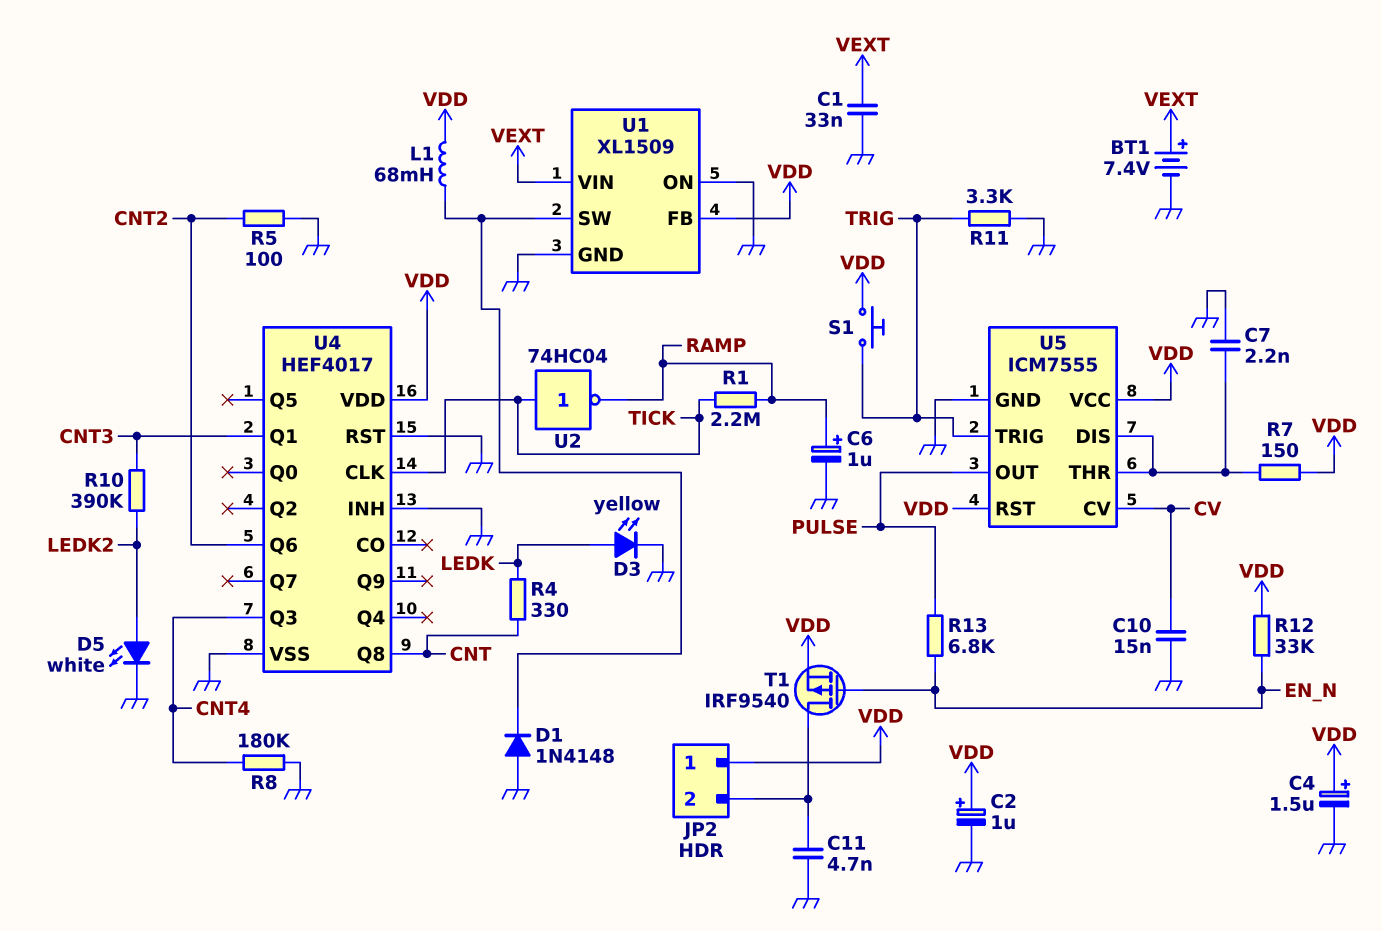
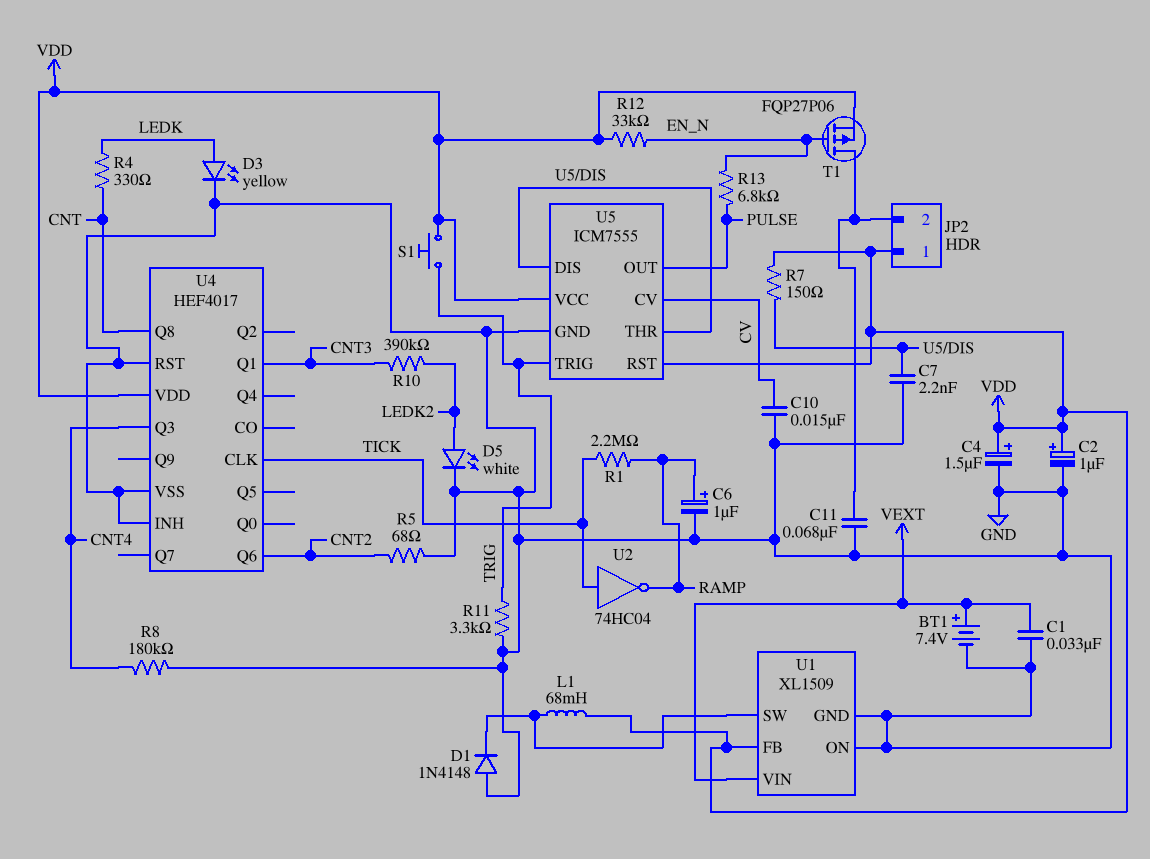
C11: 4.7nF (GND, JP2/2) -> 68nF (GND, JP2/2)
R5: 100 (CNT2, GND) -> 68 (CNT2, GND)
T1: PMOS IRF9540 (G EN_N, D JP2/2, S VDD) -> PMOS FQP27P06 (G EN_N, D JP2/2, S VDD)

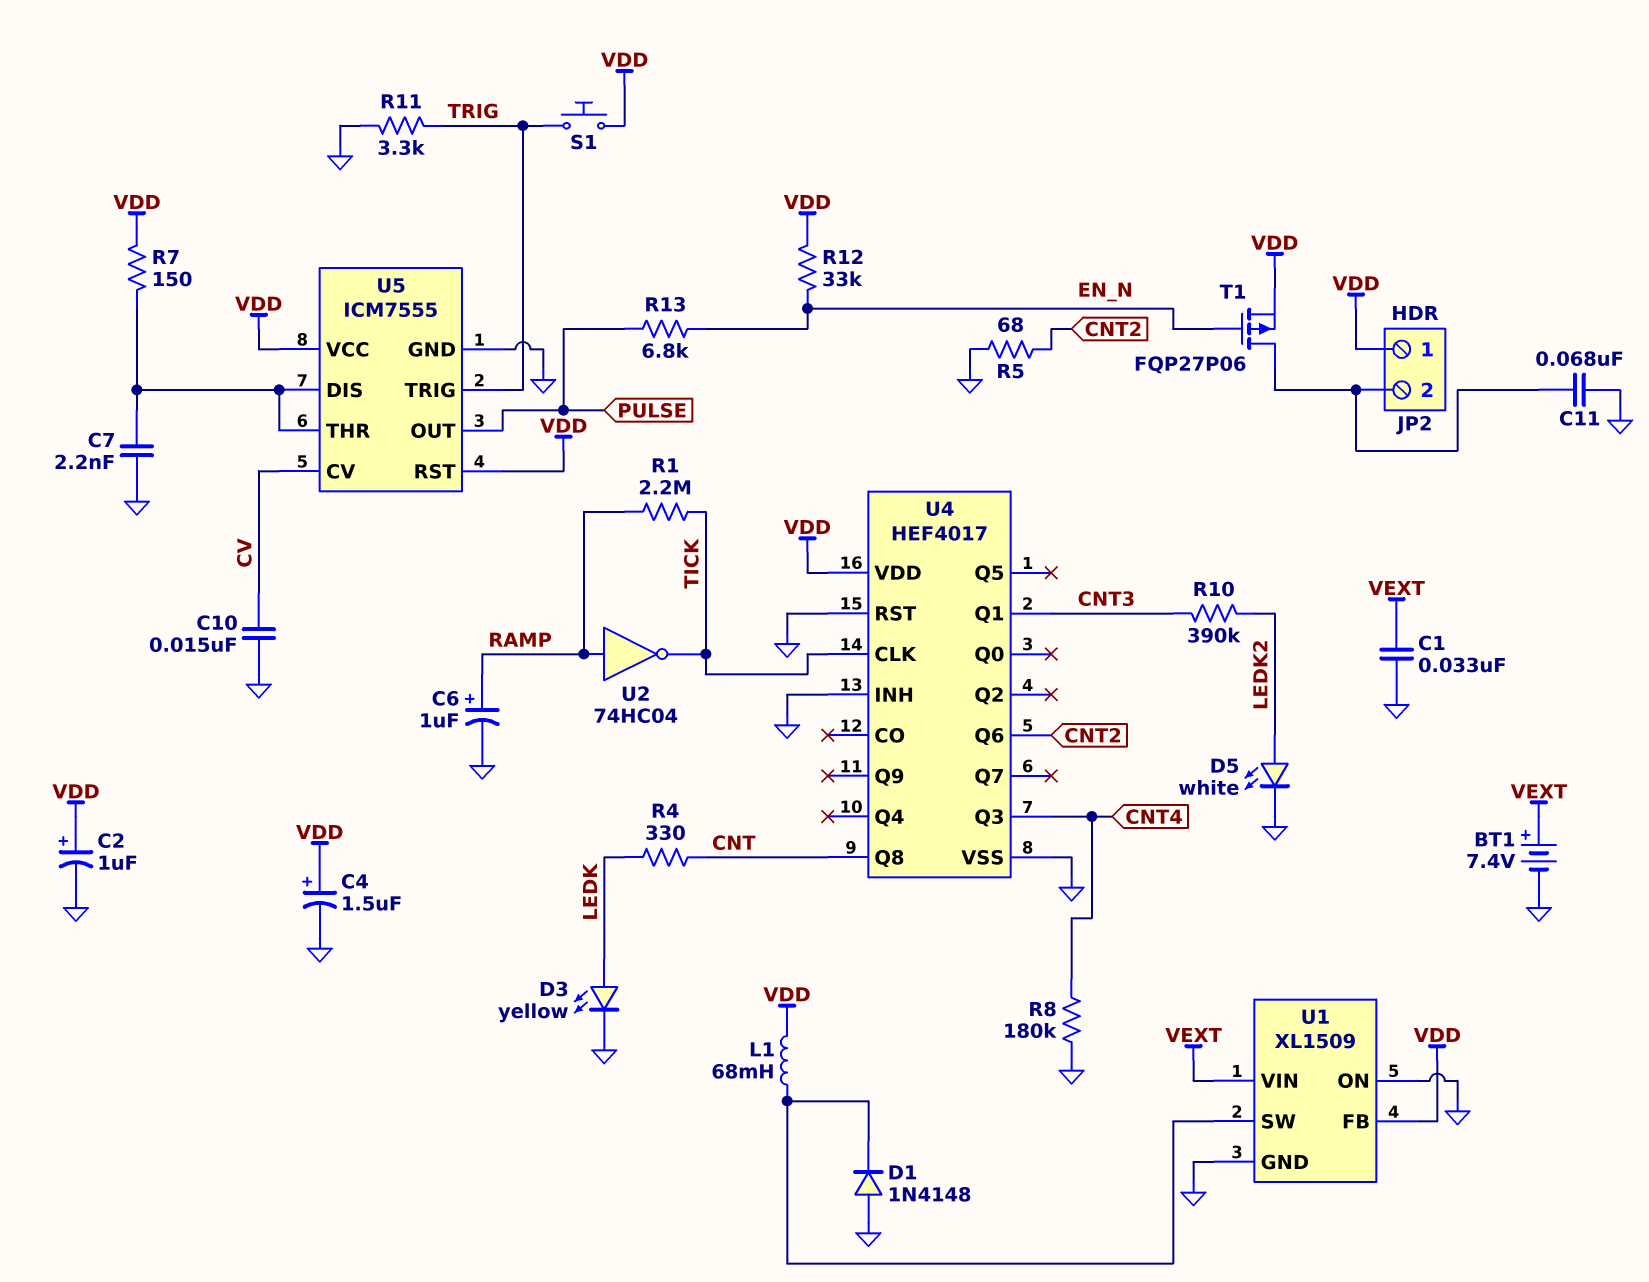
U2: NOT 74HC04 (in TICK, out RAMP) -> NOT 74HC04 (in RAMP, out TICK)

